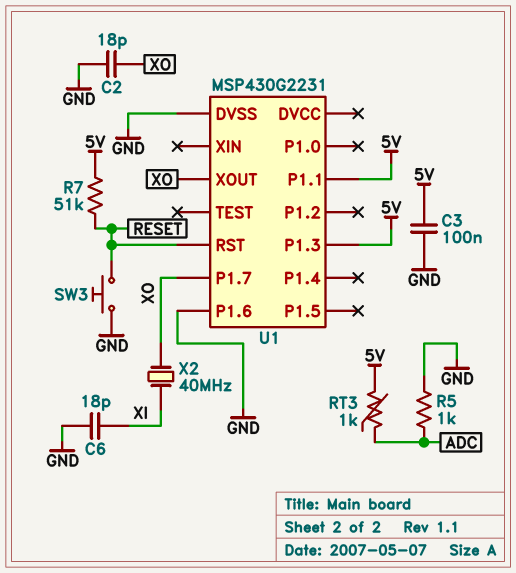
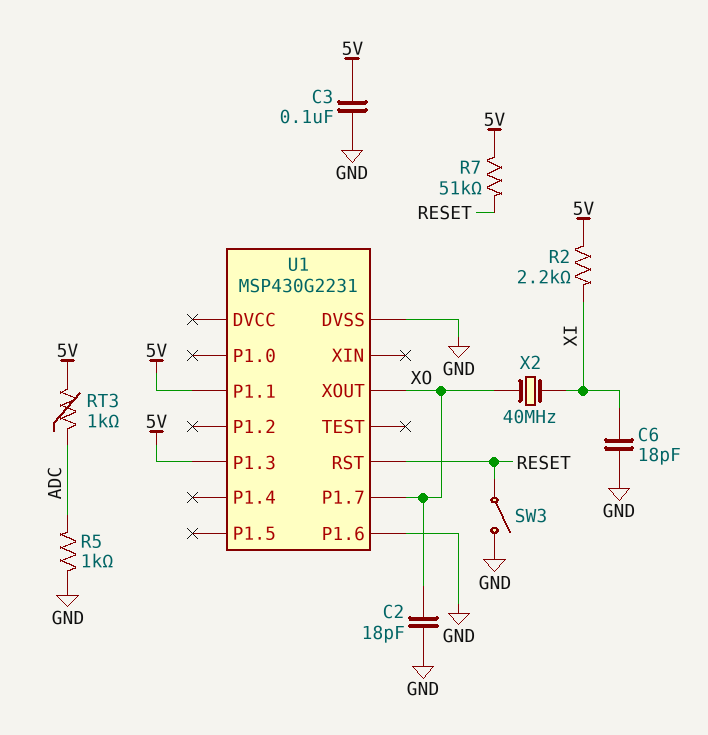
R2: none -> 2.2k (5V, XI)
SW3: button (GND, RESET) -> switch (GND, RESET)

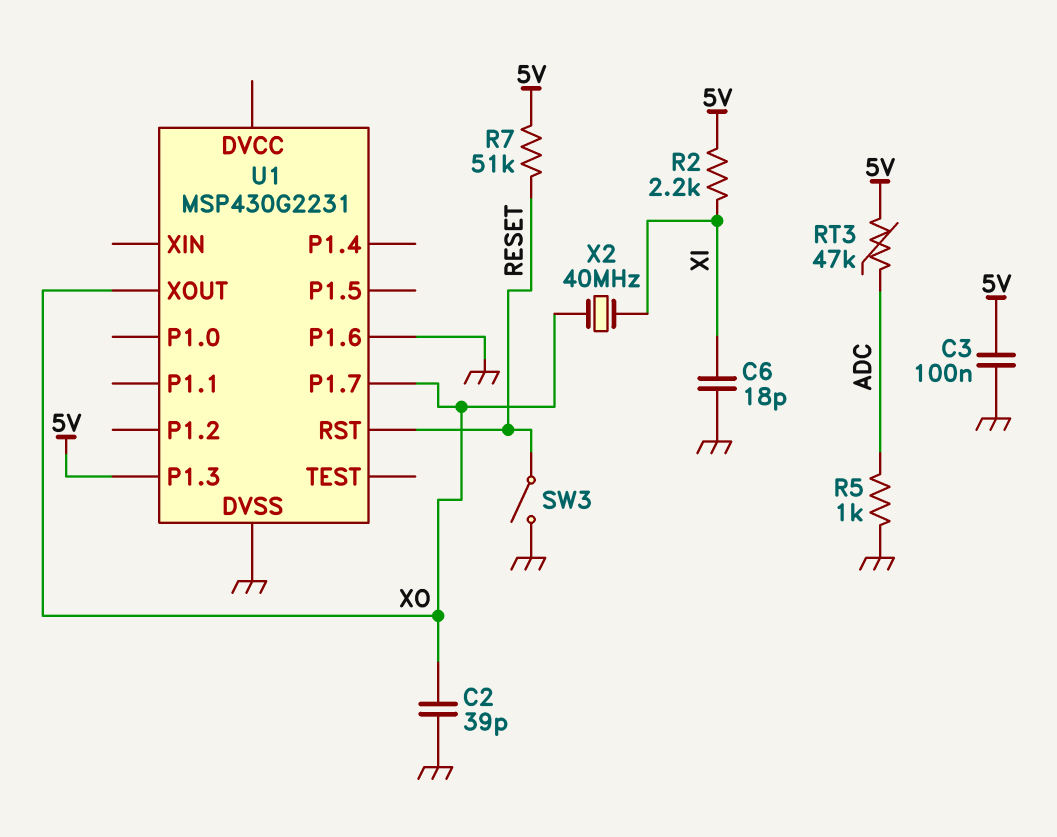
C2: 18pF (GND, XO) -> 39pF (GND, XO)
RT3: 1k (5V, ADC) -> 47k (5V, ADC)
U1 pin P1.1: 5V -> none

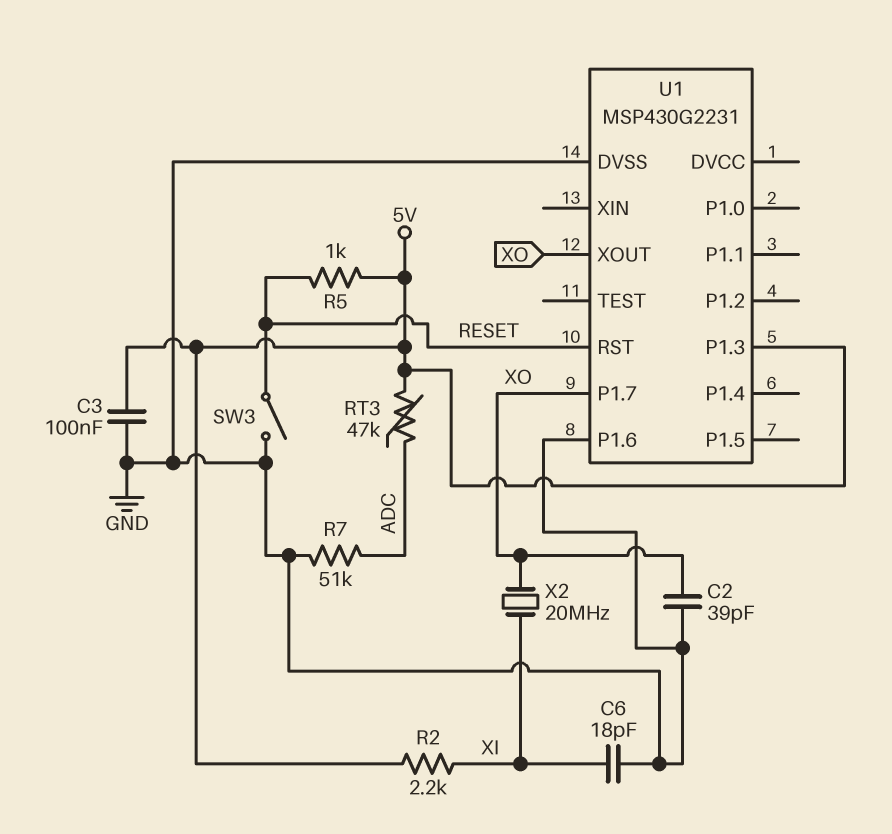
R5: 1k (ADC, GND) -> 1k (5V, RESET)
R7: 51k (5V, RESET) -> 51k (ADC, GND)
X2: 40MHz (XI, XO) -> 20MHz (XI, XO)

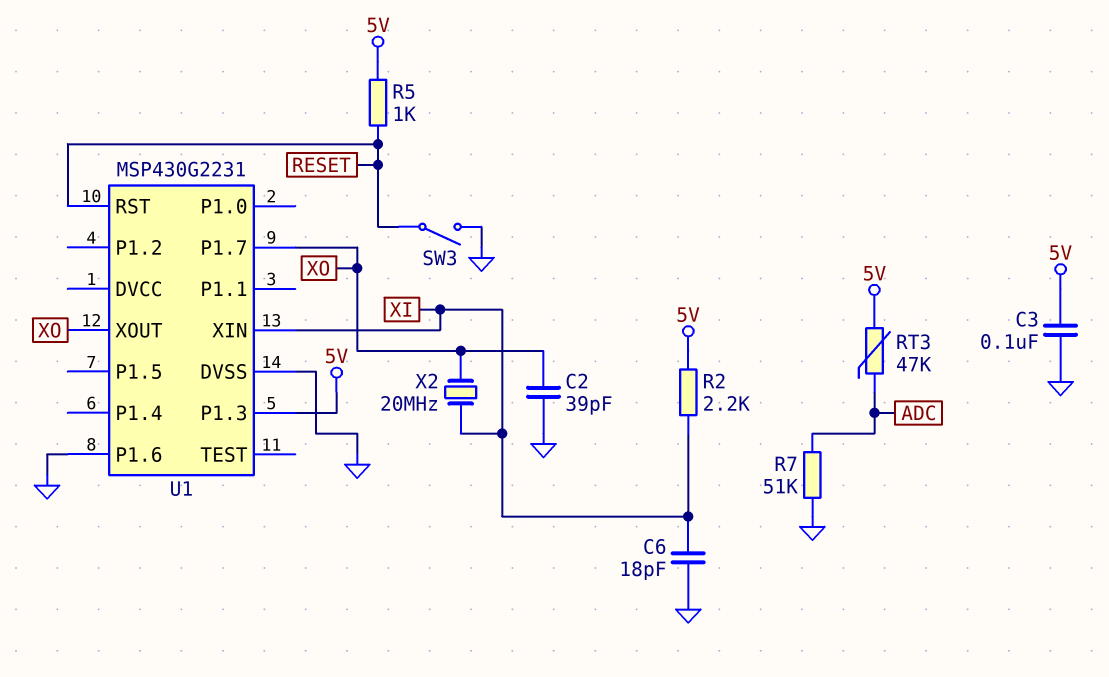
U1 pin XIN: none -> XI

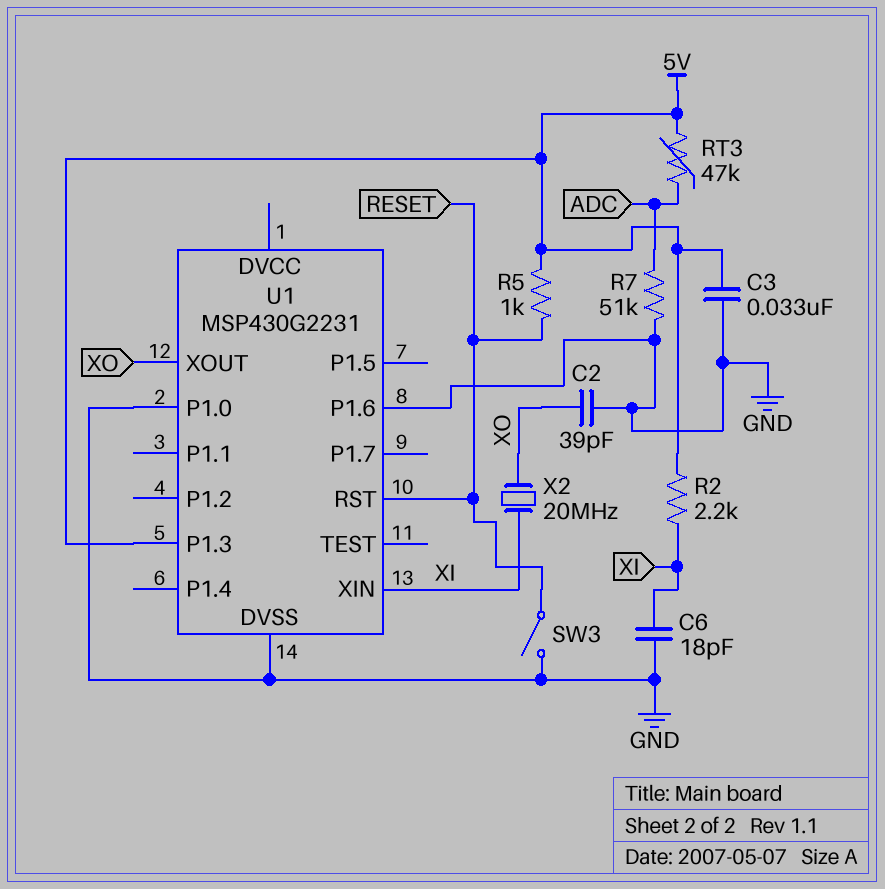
C3: 100nF (5V, GND) -> 33nF (5V, GND)
U1 pin P1.0: none -> GND
U1 pin P1.7: XO -> none

